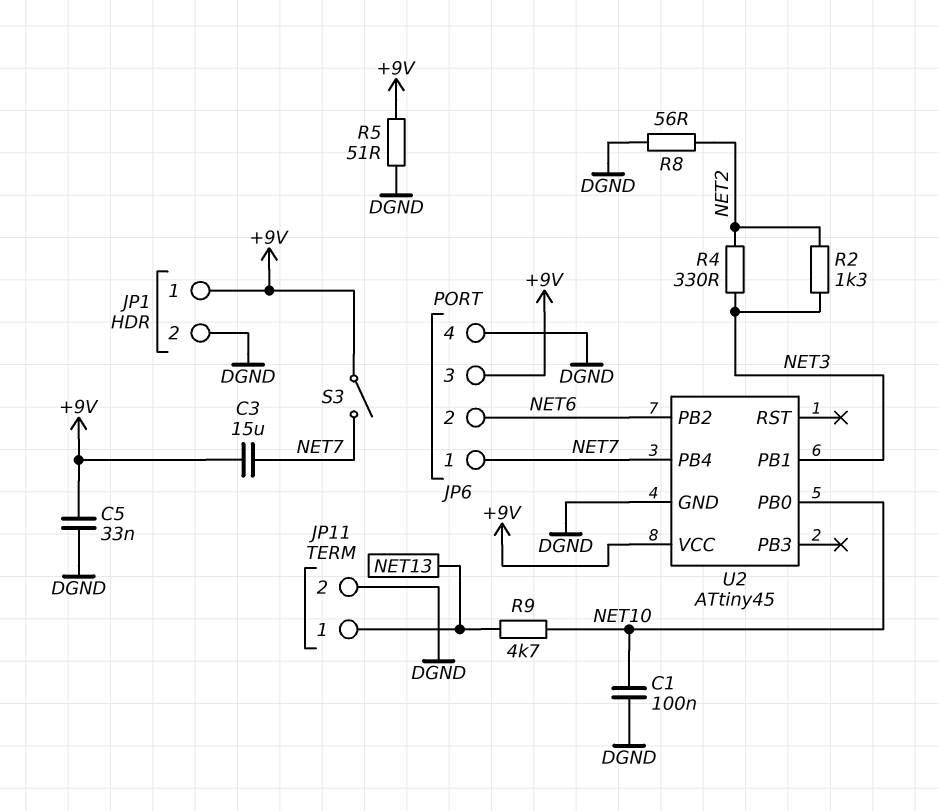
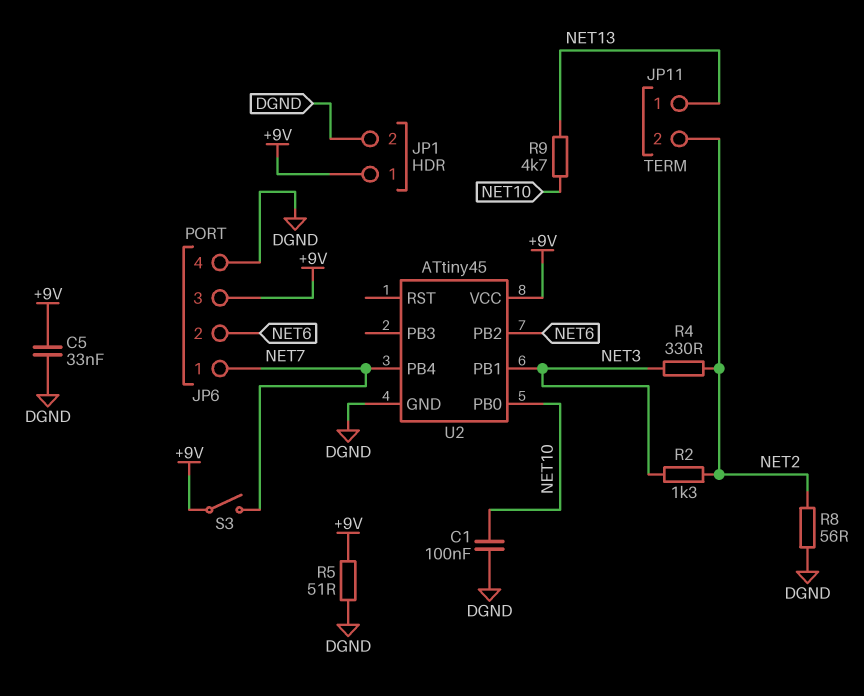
C3: 15uF (+9V, NET7) -> none
JP11 pin 2: DGND -> NET2

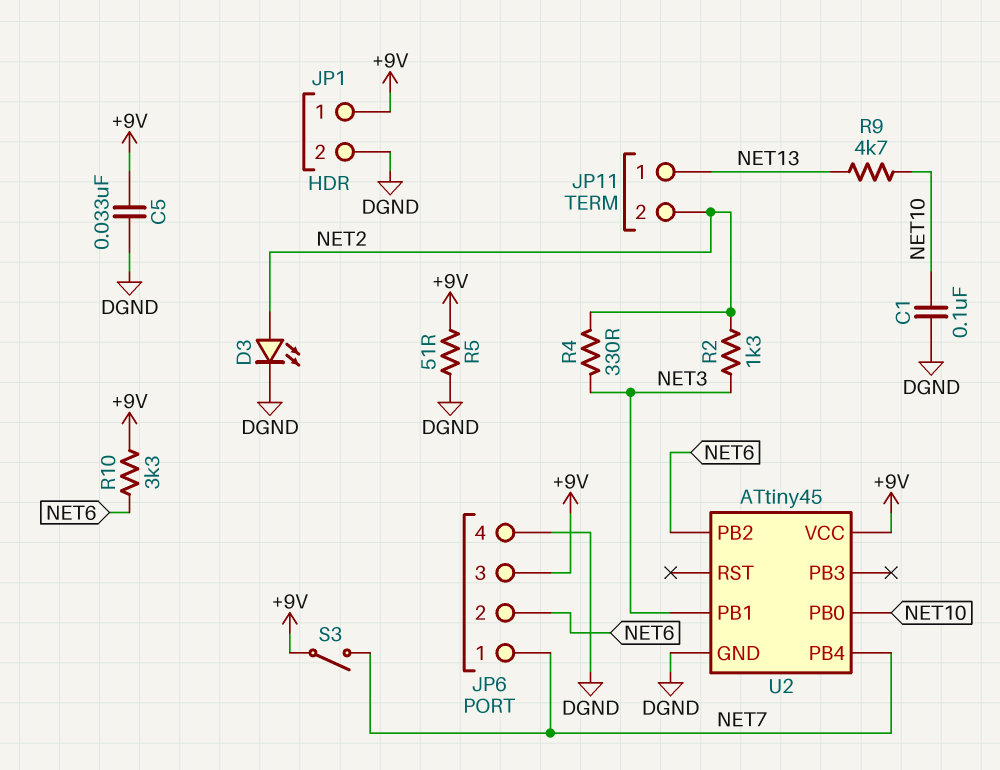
D3: none -> LED (A NET2, K DGND)
R8: 56 (DGND, NET2) -> none
R10: none -> 3.3k (+9V, NET6)

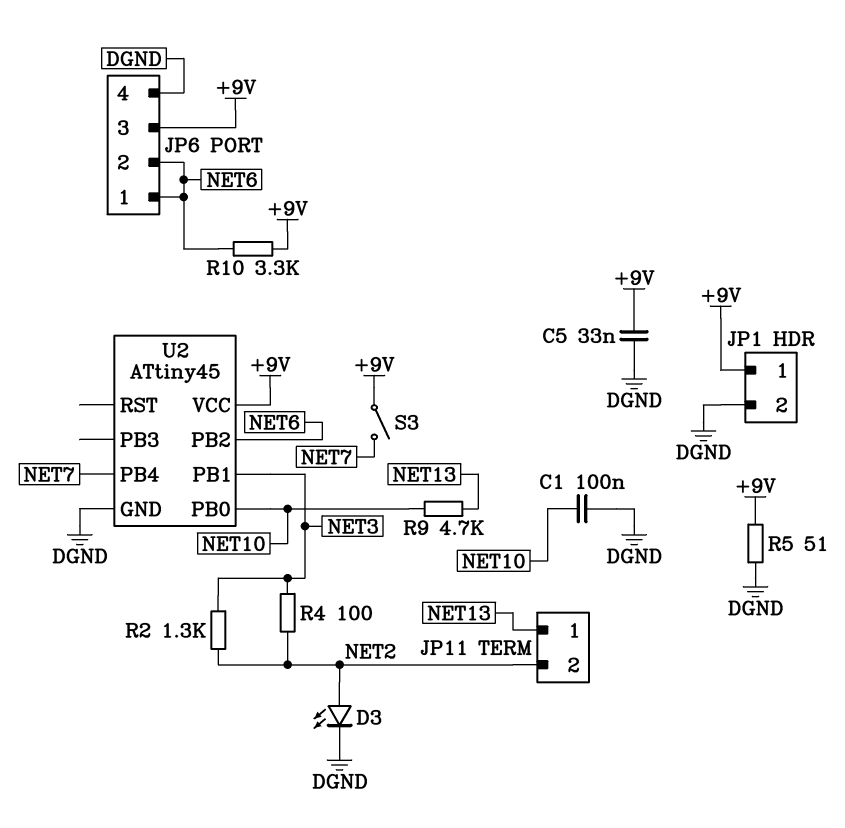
JP6 pin 1: NET7 -> NET6
R4: 330 (NET2, NET3) -> 100 (NET2, NET3)

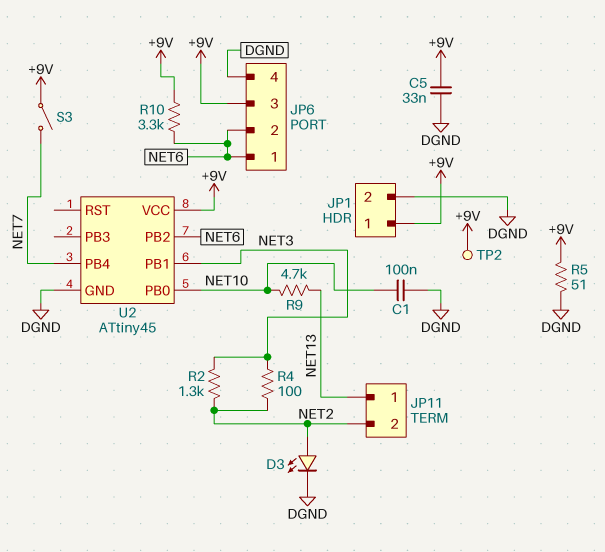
TP2: none -> test point (+9V)

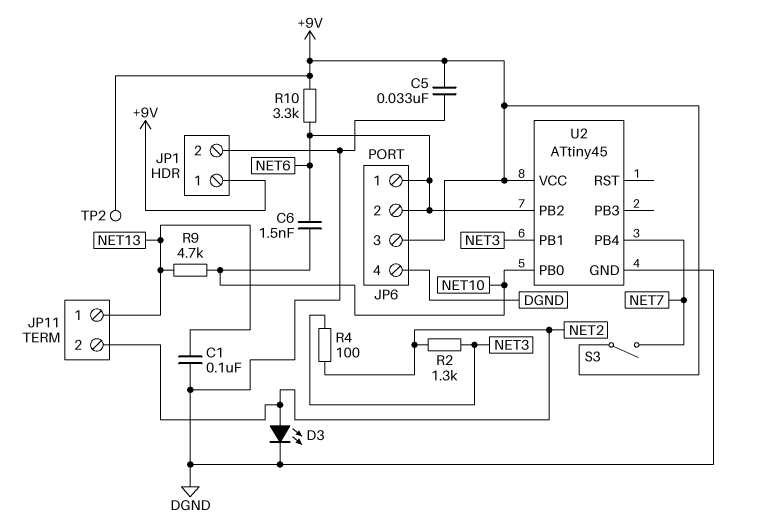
C1: 100nF (DGND, NET10) -> 100nF (DGND, NET13)
C6: none -> 1.5nF (NET6, NET10)
R5: 51 (+9V, DGND) -> none

